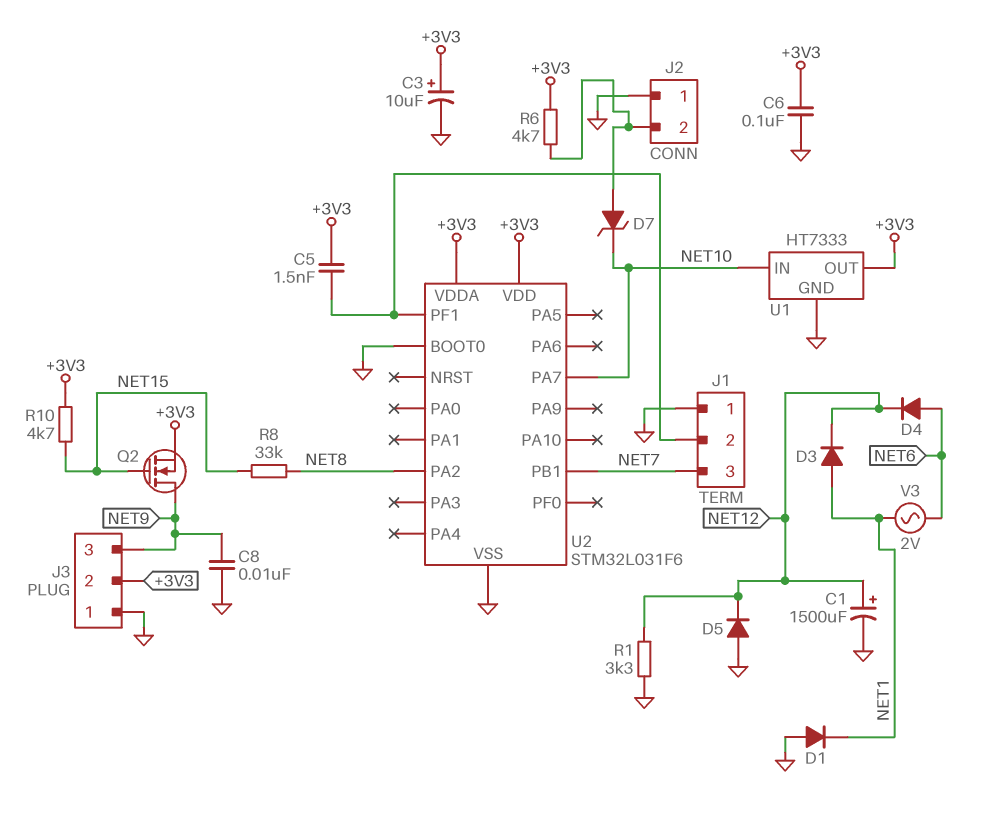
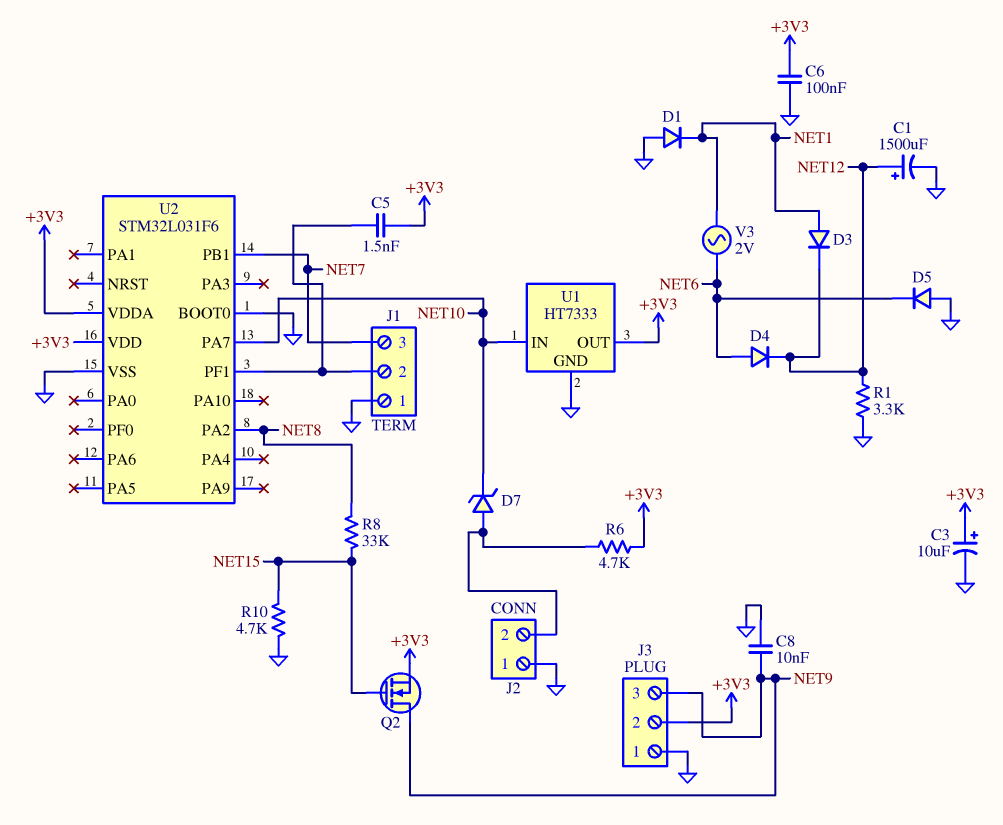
D5: diode (A GND, K NET12) -> diode (A GND, K NET6)
R10: 4.7k (+3V3, NET15) -> 4.7k (GND, NET15)

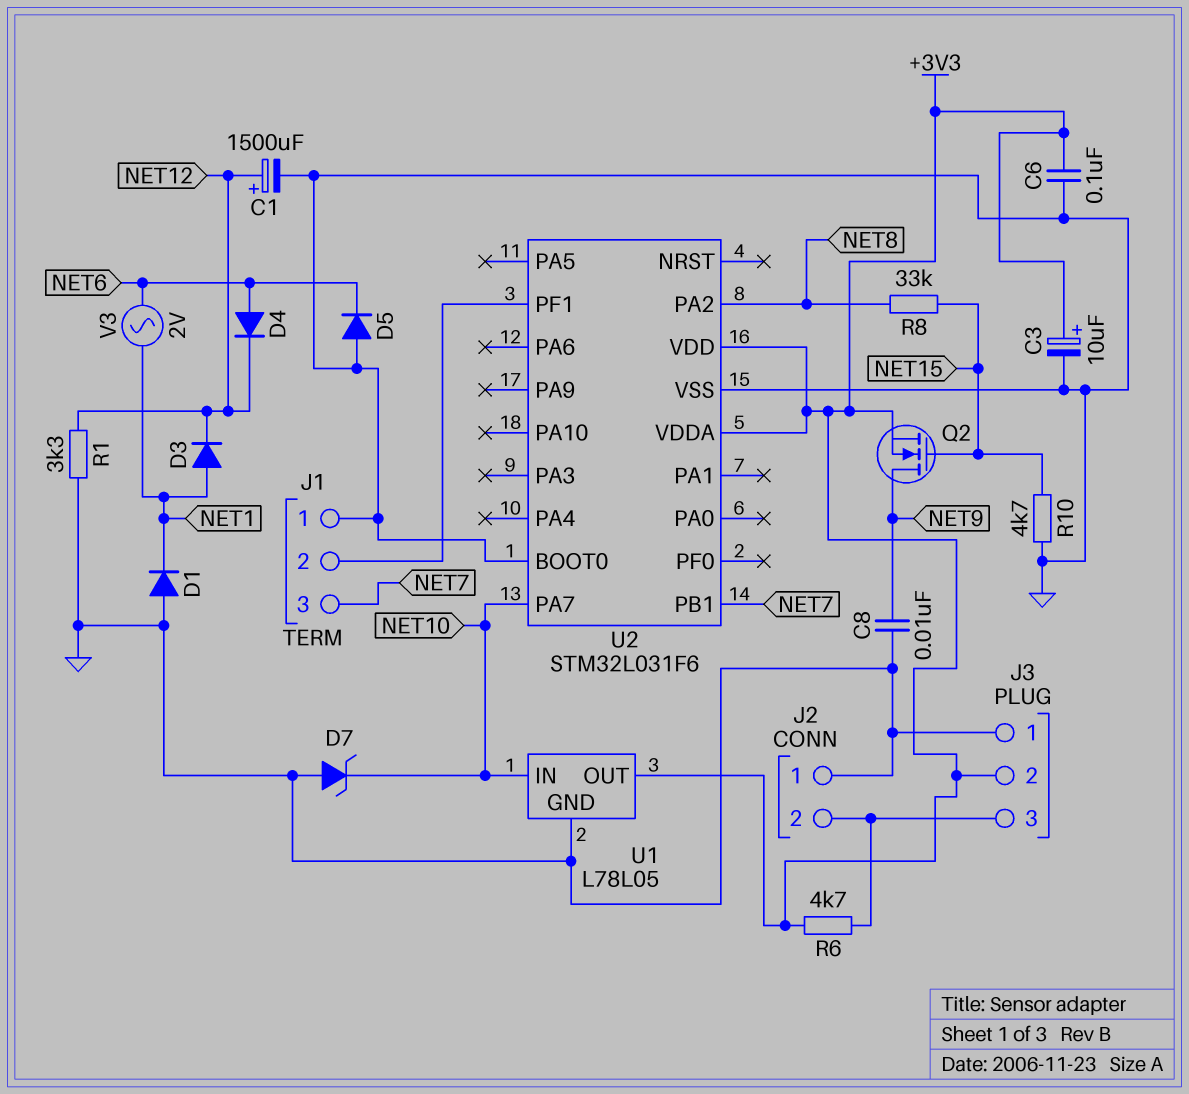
C5: 1.5nF (+3V3, J1/2) -> none
D7: zener (A J2/2, K NET10) -> zener (A GND, K NET10)
J3 pin 3: NET9 -> J2/2
U1: HT7333 -> L78L05

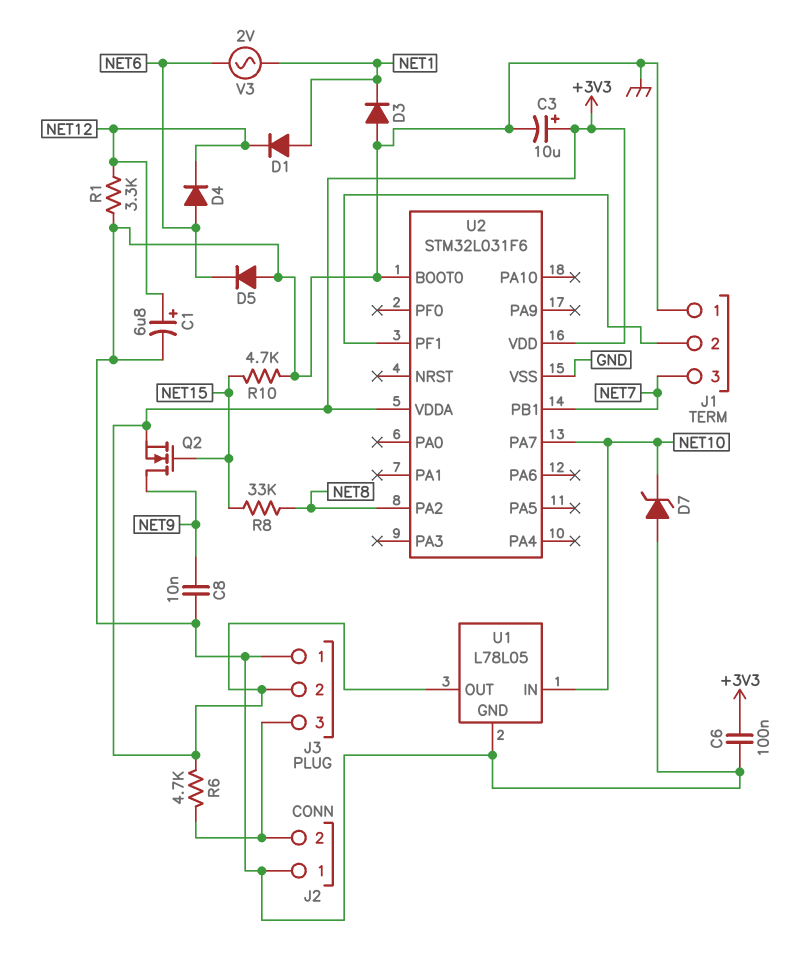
C1: 1500uF (plus NET12, minus GND) -> 6.8uF (plus NET12, minus GND)
D1: diode (A GND, K NET1) -> diode (A NET1, K NET12)
D3: diode (A NET1, K NET12) -> diode (A GND, K NET1)

